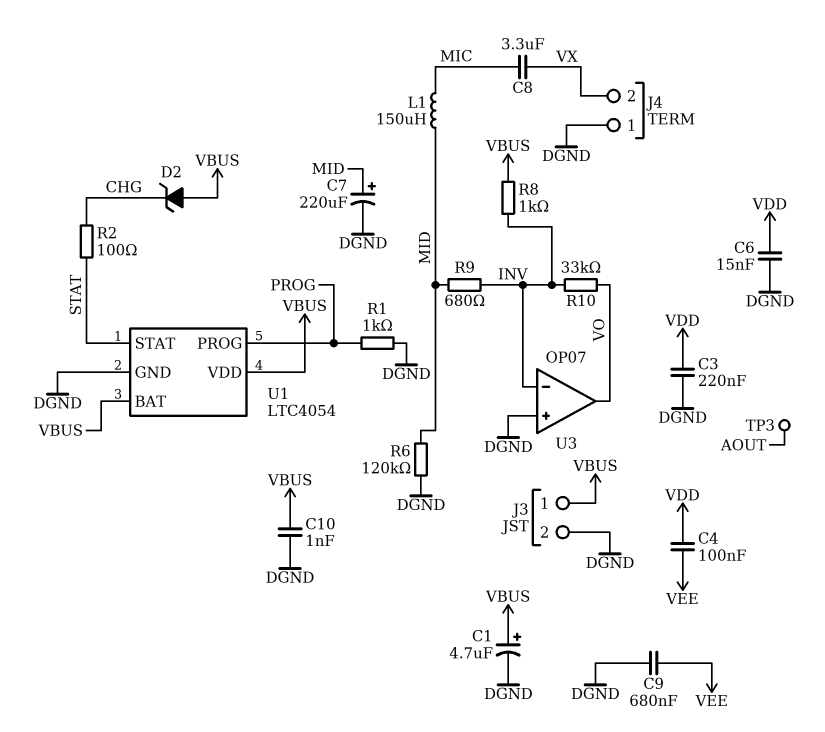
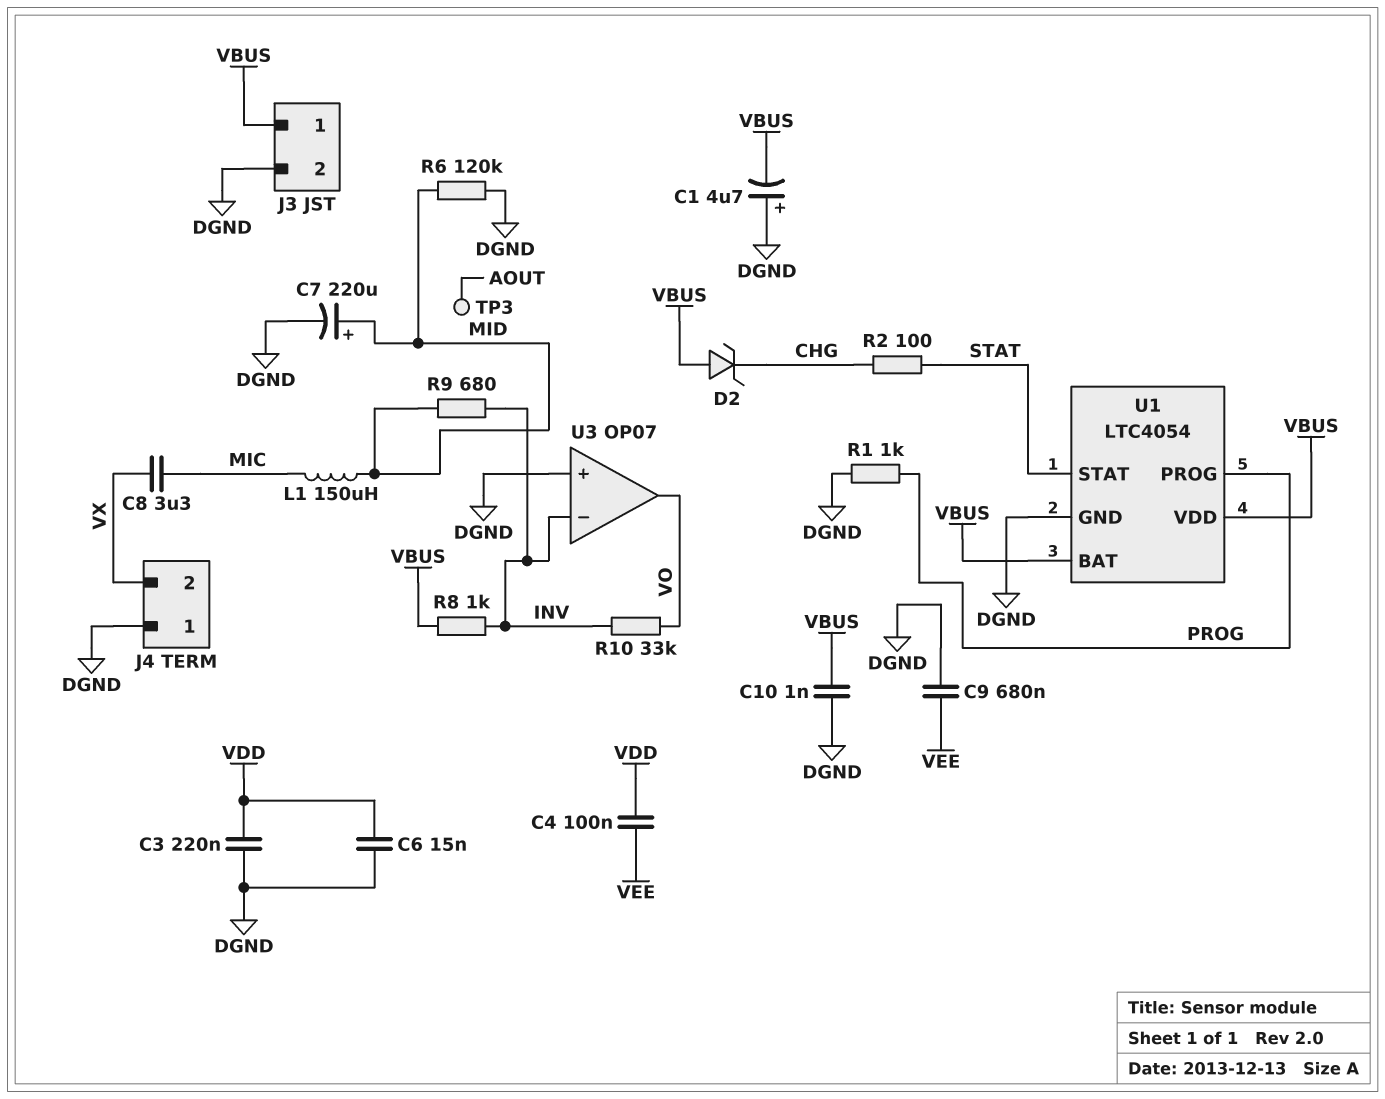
C1: 4.7uF (plus VBUS, minus DGND) -> 4.7uF (plus DGND, minus VBUS)

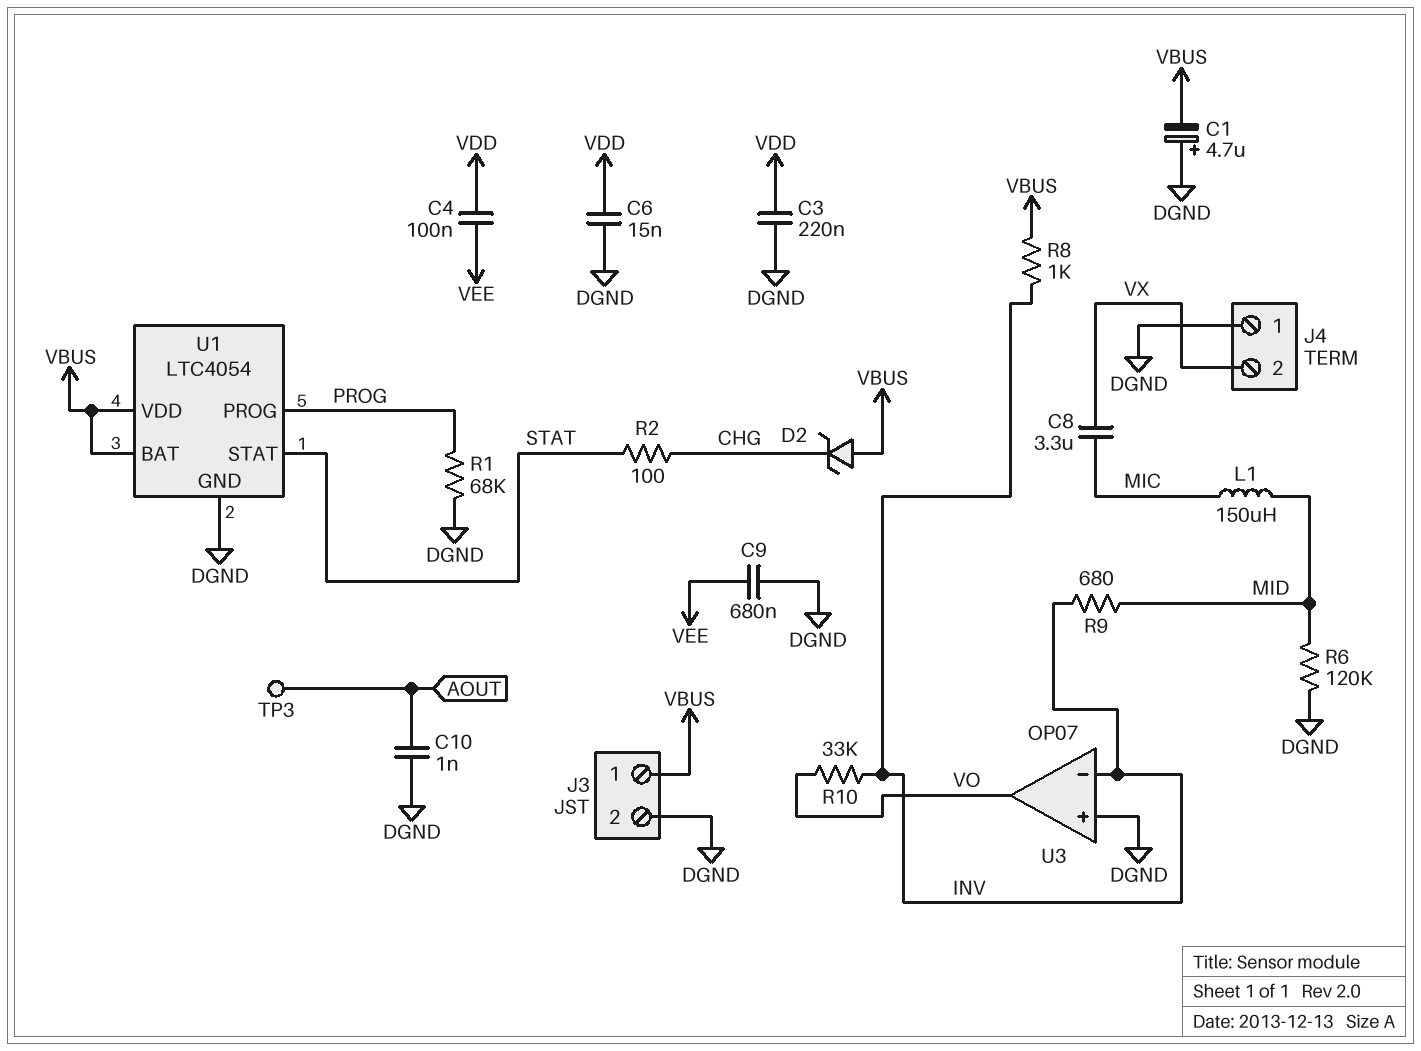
C7: 220uF (plus MID, minus DGND) -> none
C10: 1nF (DGND, VBUS) -> 1nF (AOUT, DGND)
R1: 1k (DGND, PROG) -> 68k (DGND, PROG)

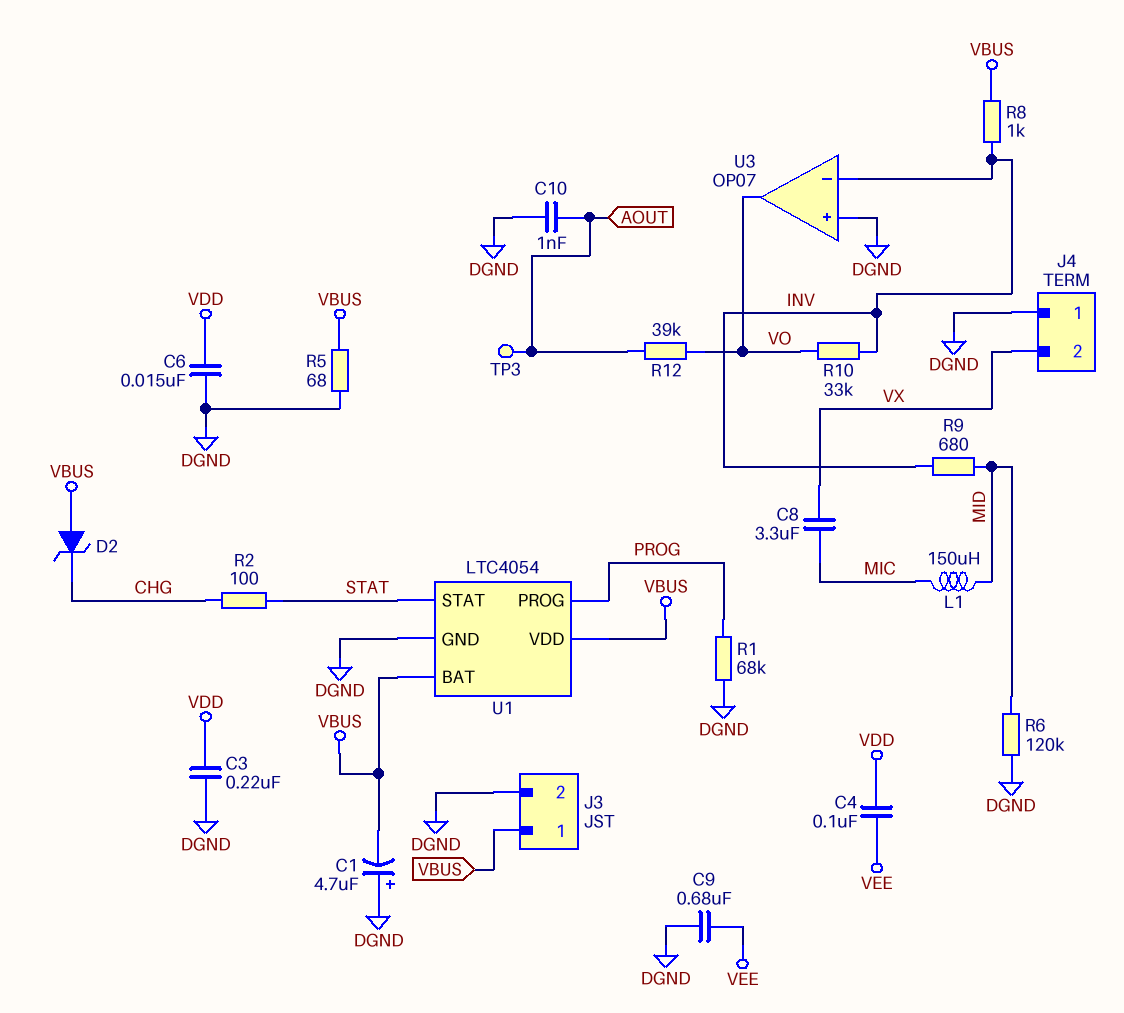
R5: none -> 68 (DGND, VBUS)
R12: none -> 39k (AOUT, VO)

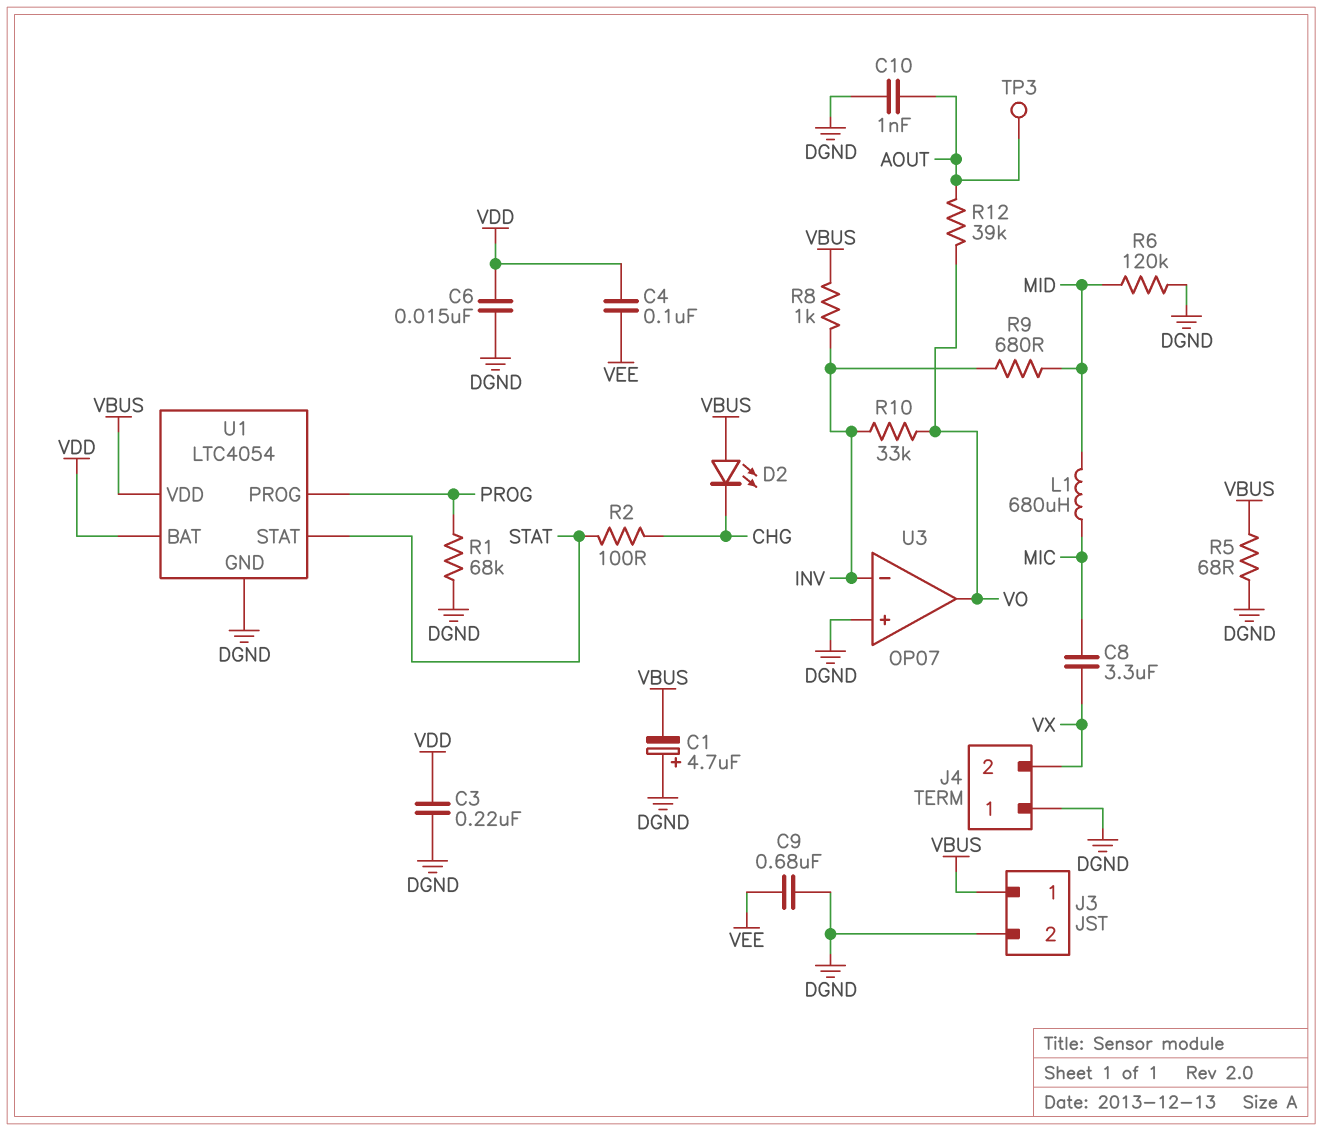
D2: zener (A VBUS, K CHG) -> LED (A VBUS, K CHG)
L1: 150uH (MIC, MID) -> 680uH (MIC, MID)
U1 pin BAT: VBUS -> VDD

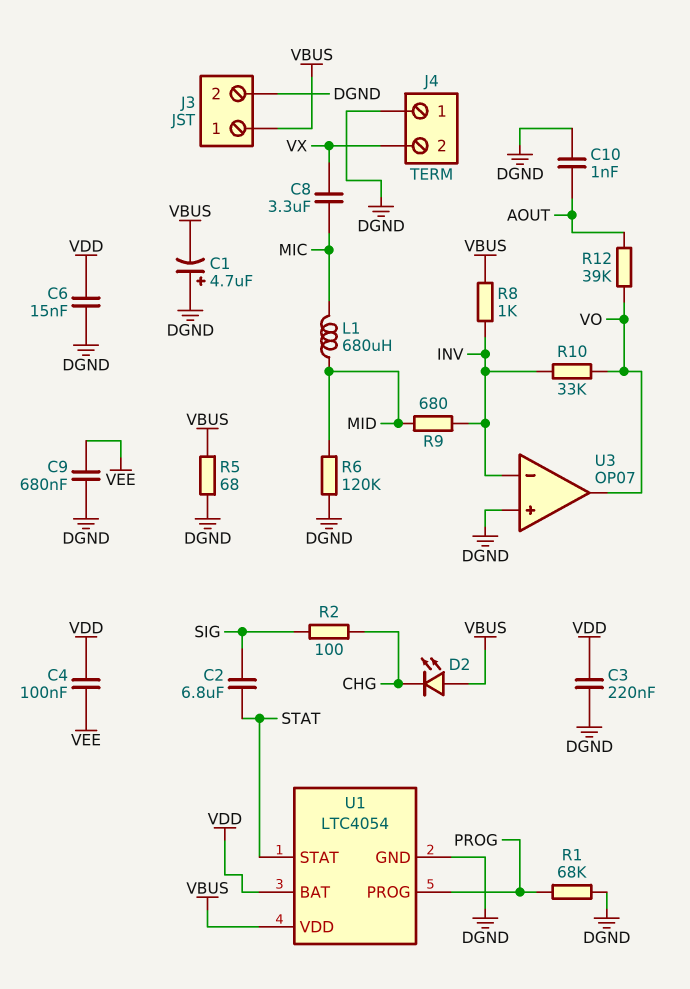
C2: none -> 6.8uF (SIG, STAT)
R2: 100 (CHG, STAT) -> 100 (CHG, SIG)
TP3: test point (AOUT) -> none

